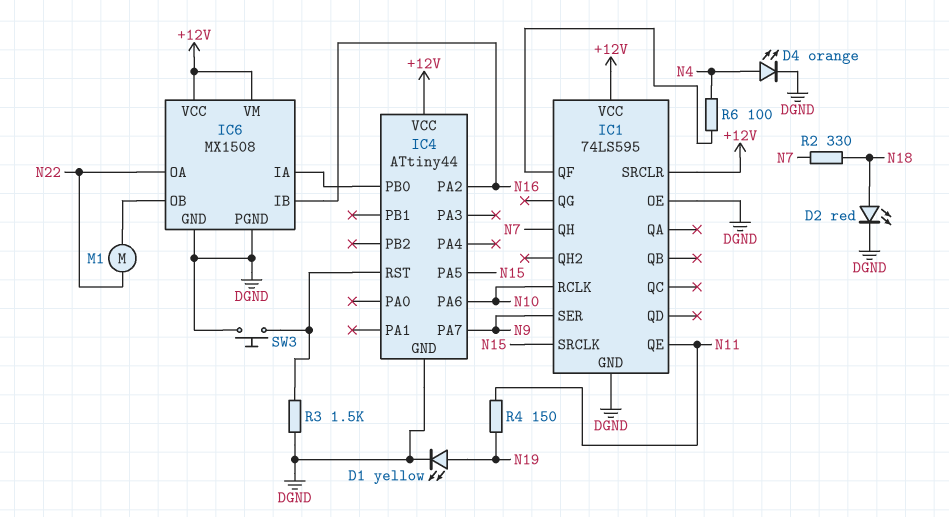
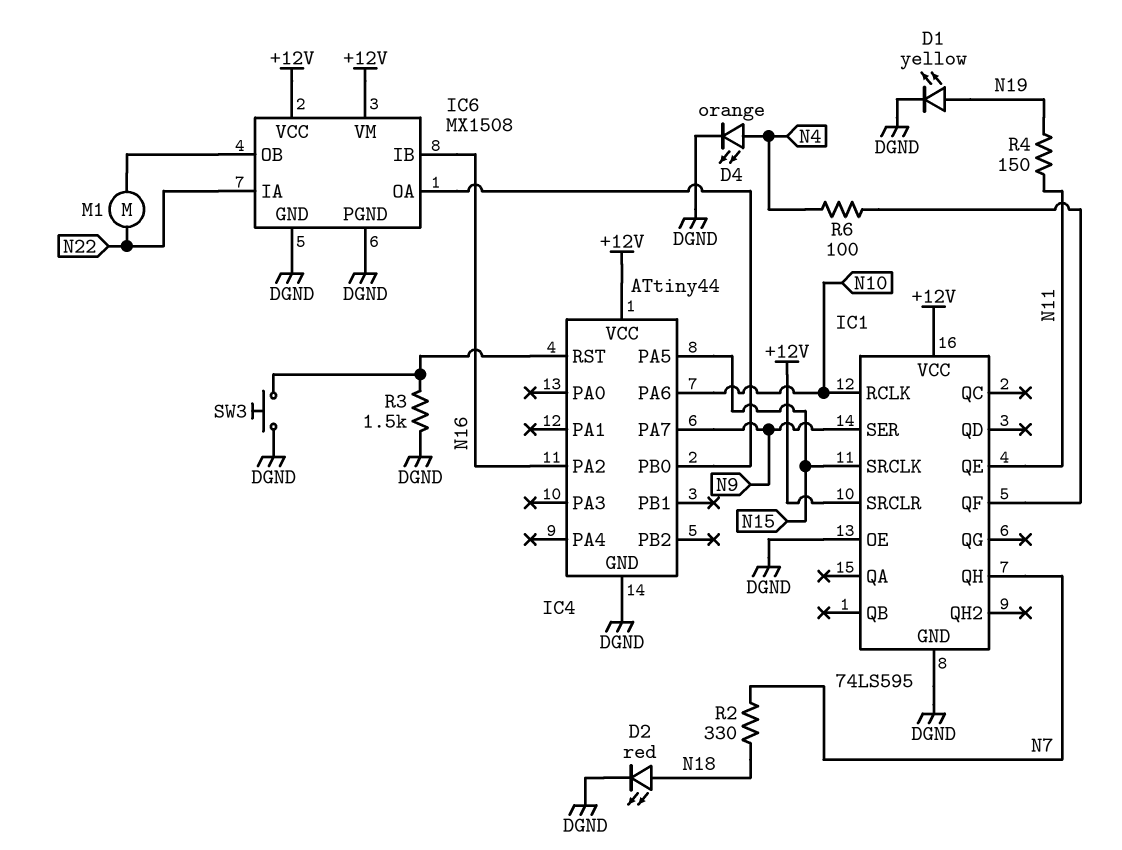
IC6 pin IA: IC4/PB0 -> N22
IC6 pin OA: N22 -> IC4/PB0

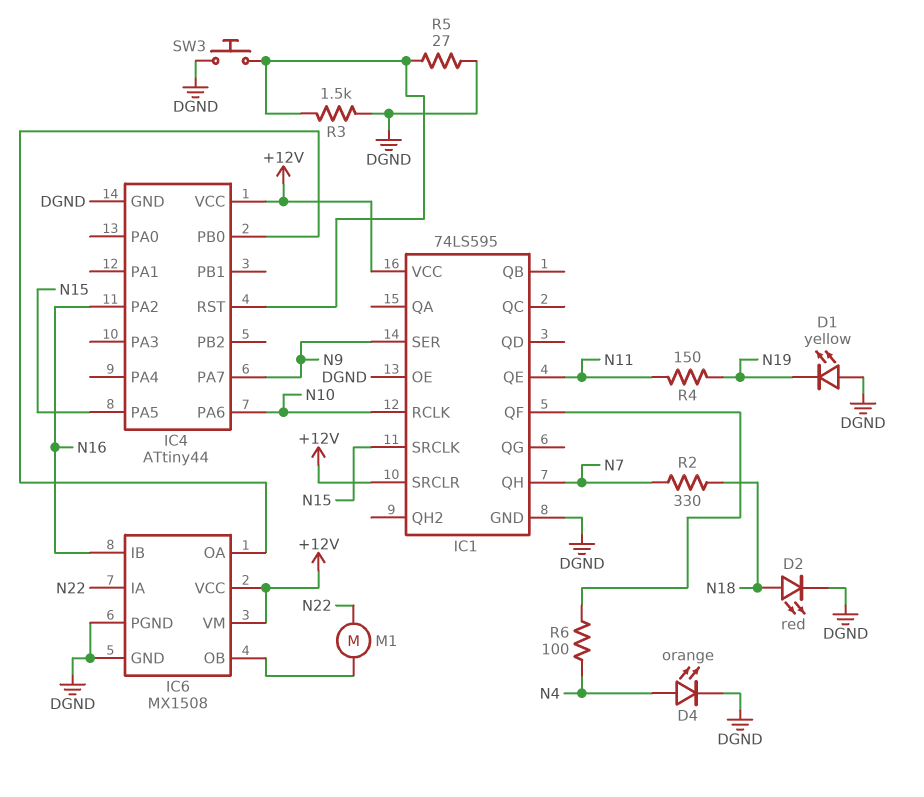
D1: LED yellow (A N19, K DGND) -> LED yellow (A DGND, K N19)
R5: none -> 27 (DGND, IC4/RST)

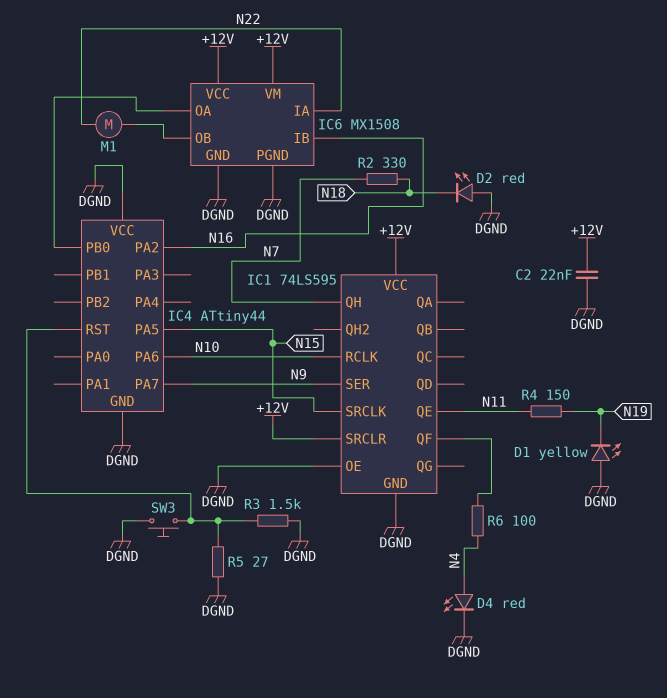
C2: none -> 22nF (+12V, DGND)
D2: LED red (A N18, K DGND) -> LED red (A DGND, K N18)
D4: LED orange (A N4, K DGND) -> LED red (A N4, K DGND)
IC4 pin VCC: +12V -> DGND

